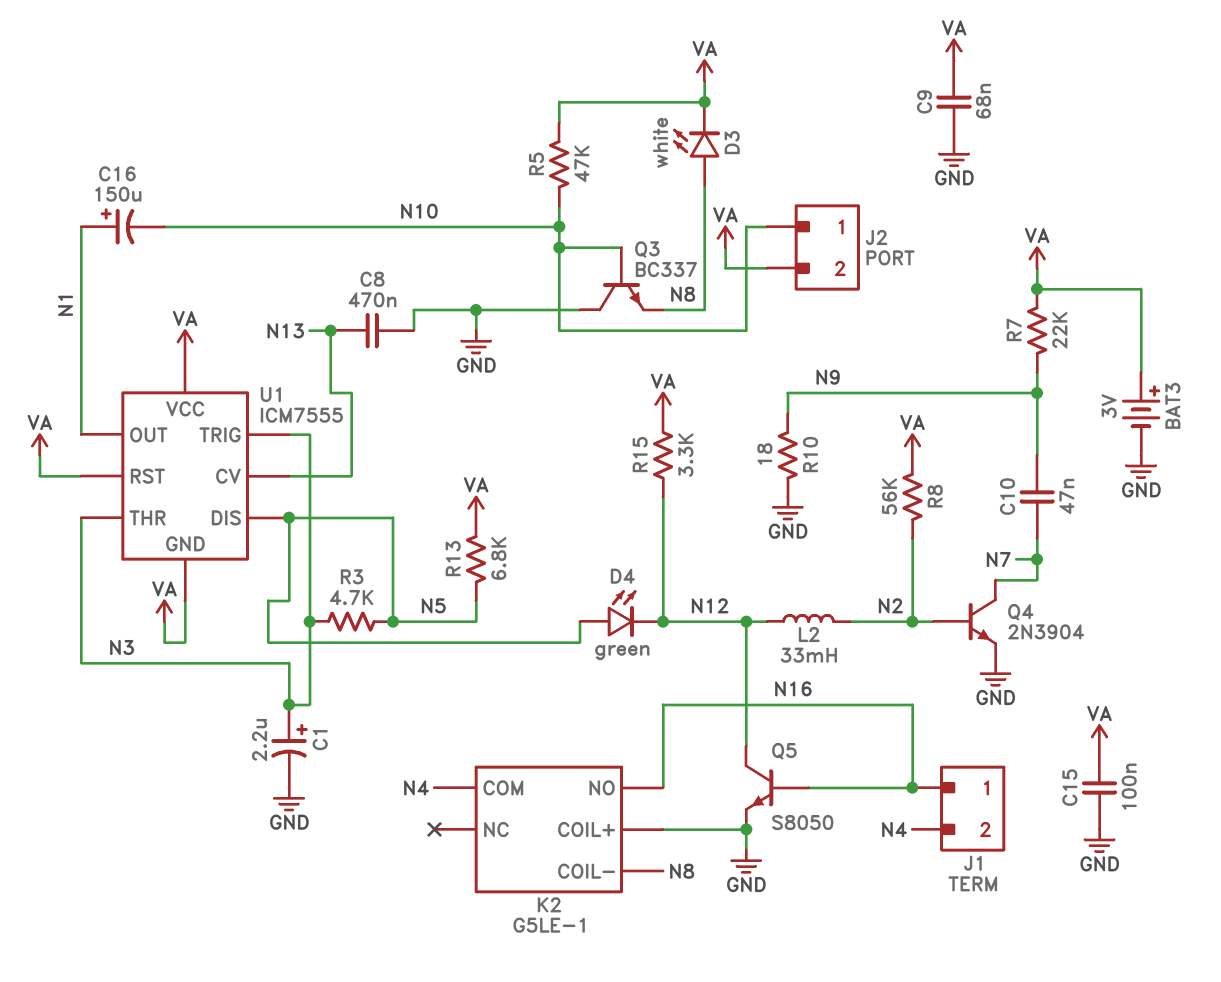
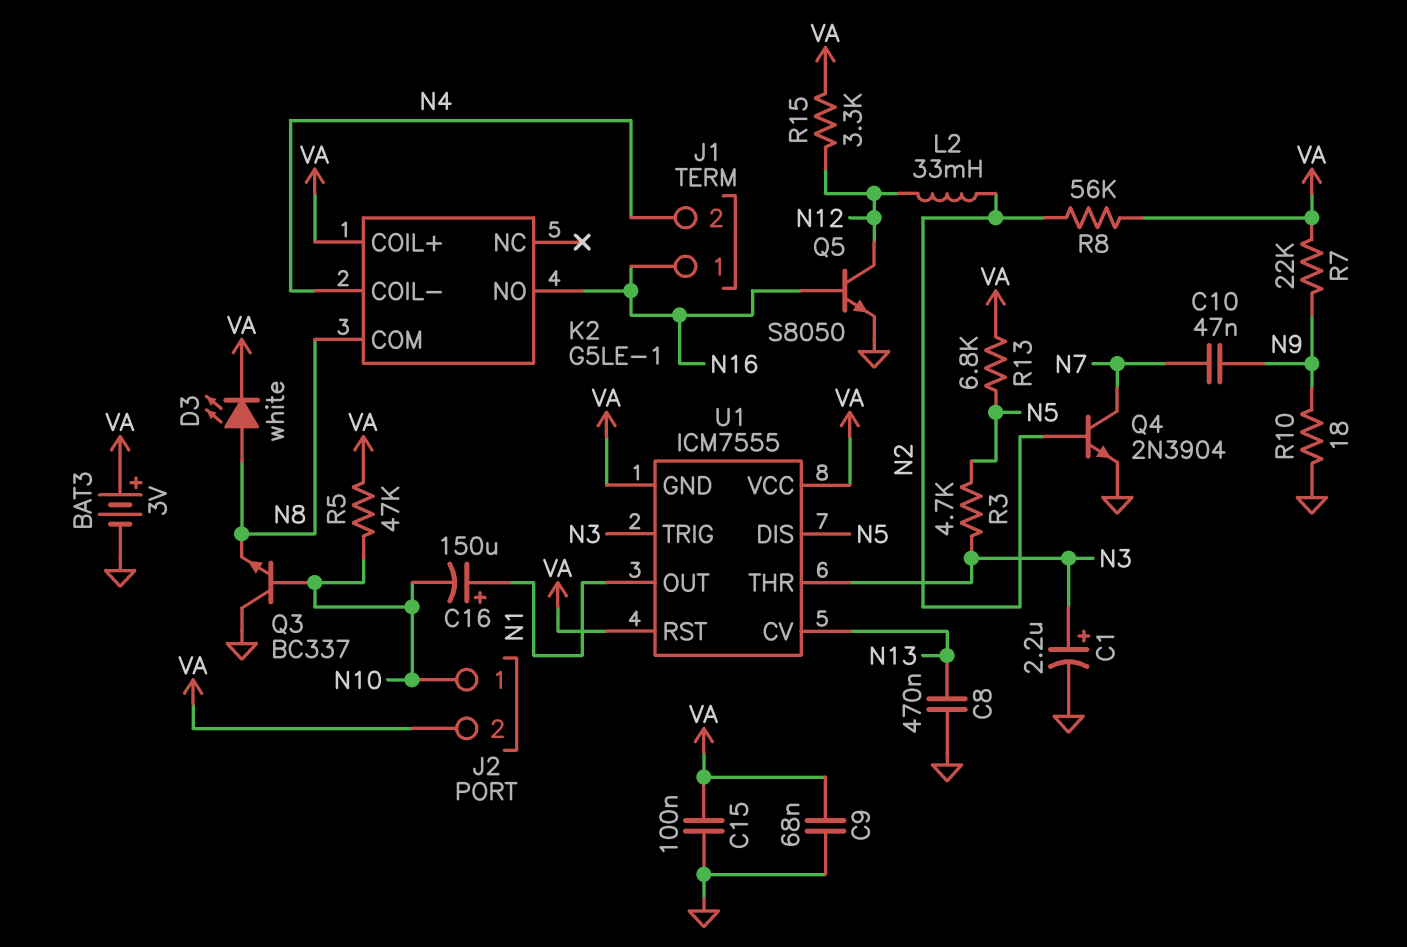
D4: LED green (A N5, K N12) -> none
K2 pin COIL+: GND -> VA
K2 pin COIL-: N8 -> N4
K2 pin COM: N4 -> N8

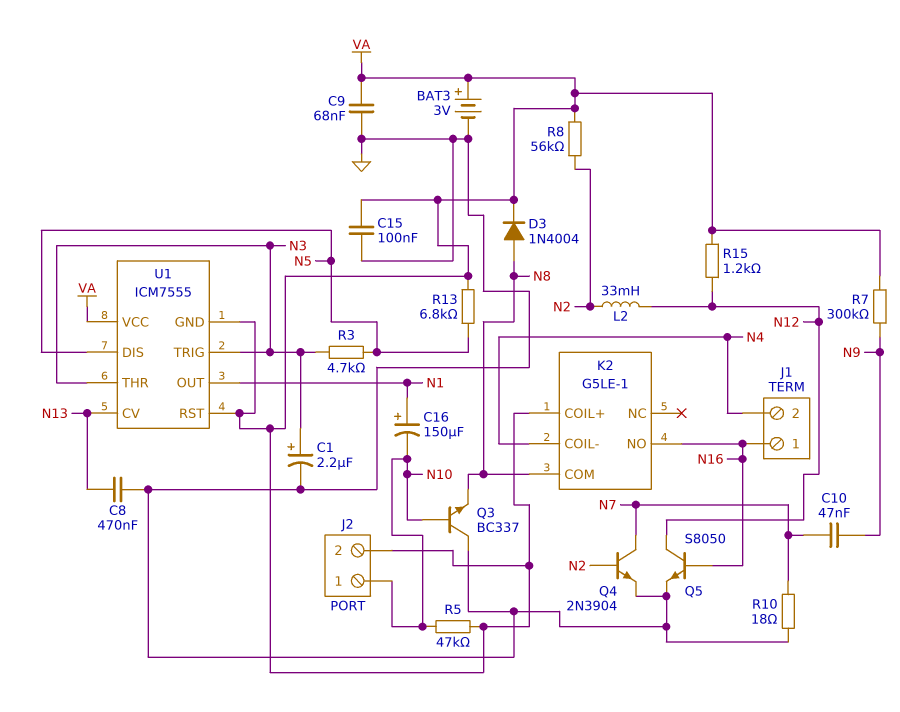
D3: LED white (A N8, K VA) -> diode 1N4004 (A N8, K VA)
R7: 22k (N9, VA) -> 300k (N9, VA)
R10: 18 (GND, N9) -> 18 (GND, N7)
R15: 3.3k (N12, VA) -> 1.2k (N12, VA)

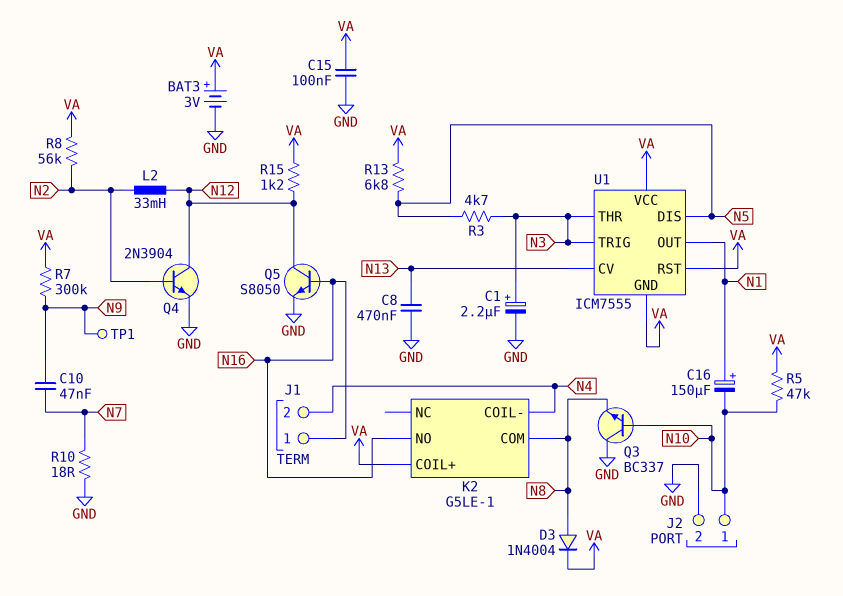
C9: 68nF (GND, VA) -> none
J2 pin 2: VA -> GND
Q4: NPN 2N3904 (B N2, C N7, E GND) -> NPN 2N3904 (B N2, C N12, E GND)
TP1: none -> test point (N9)

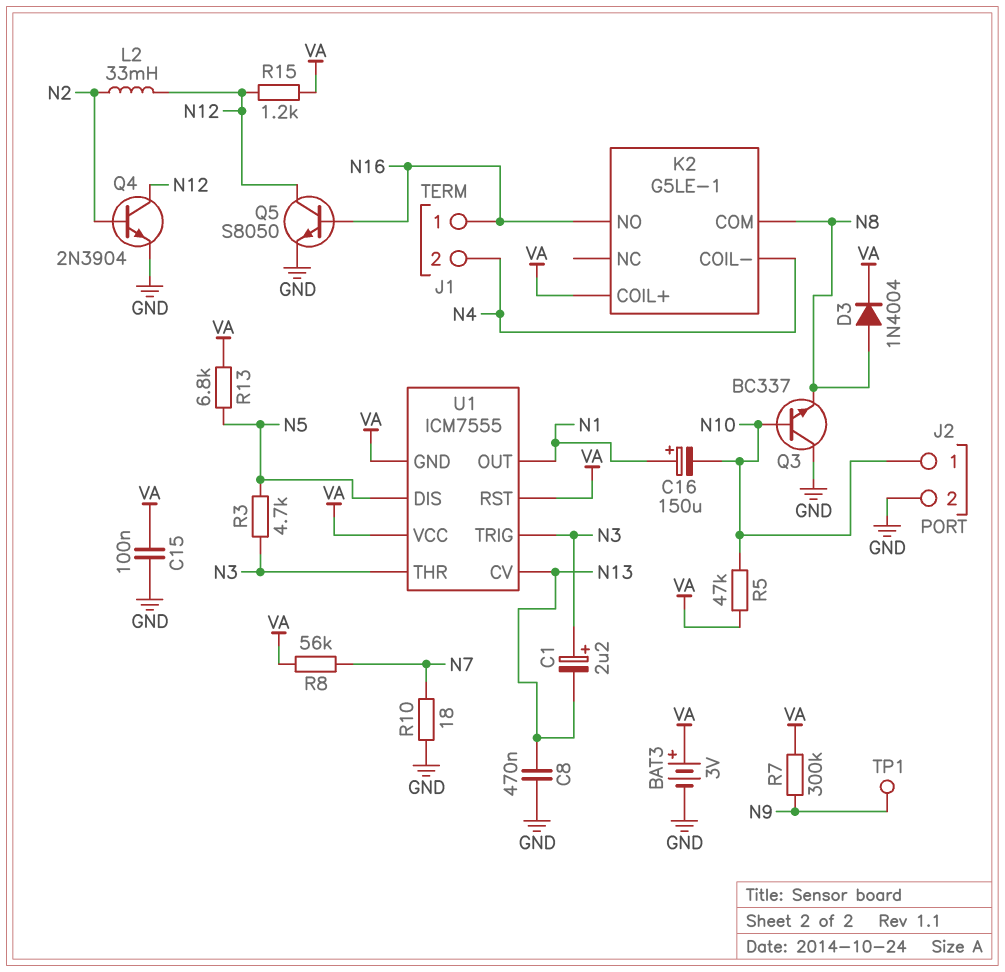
C1: 2.2uF (plus N3, minus GND) -> 2.2uF (plus N3, minus N13)
C10: 47nF (N7, N9) -> none
R8: 56k (N2, VA) -> 56k (N7, VA)

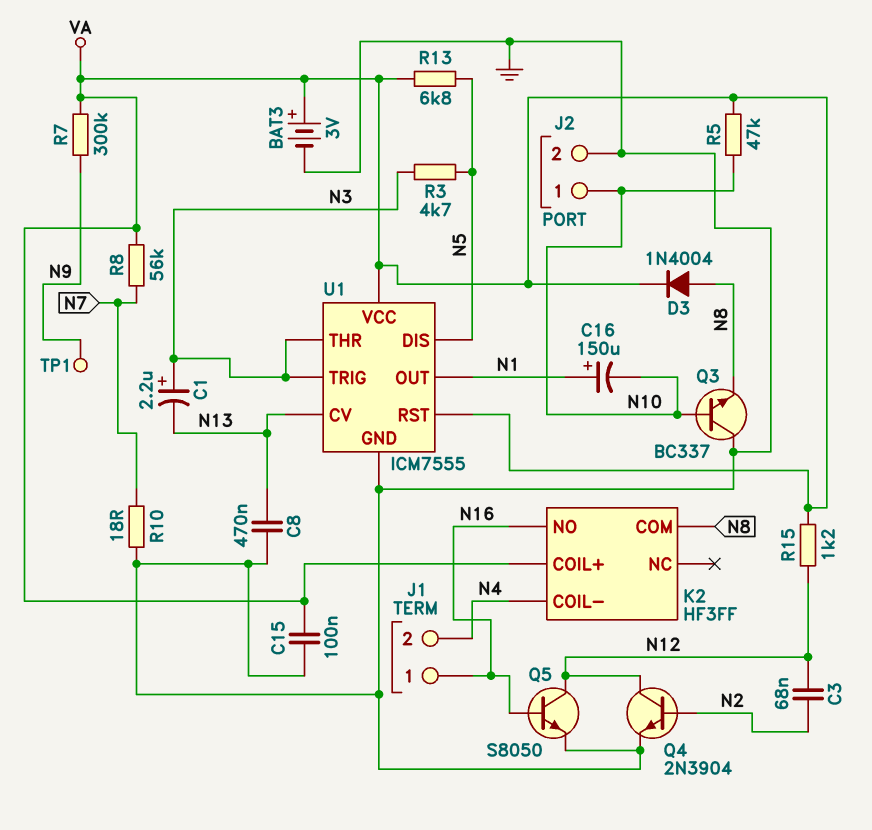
C3: none -> 68nF (N2, N12)
K2: G5LE-1 -> HF3FF
L2: 33mH (N2, N12) -> none
U1 pin GND: VA -> GND

